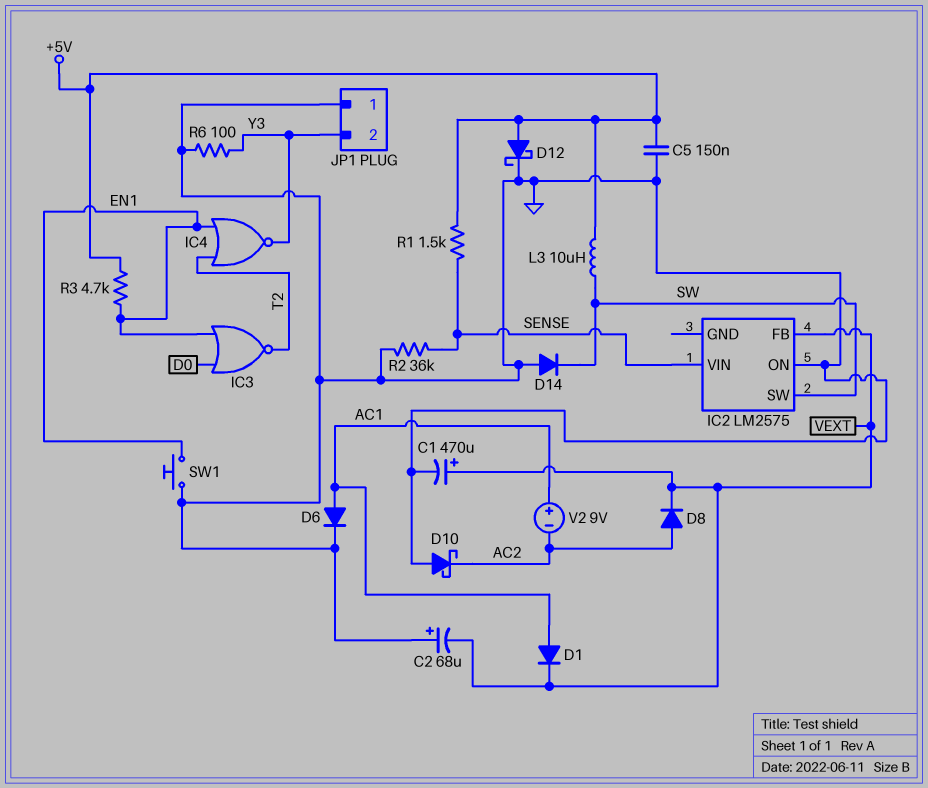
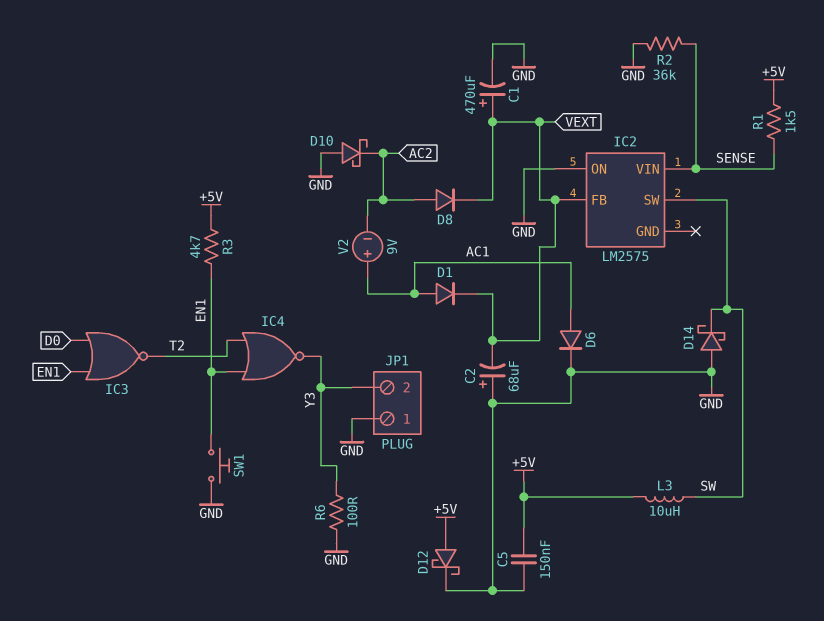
D14: diode (A GND, K SW) -> schottky (A GND, K SW)

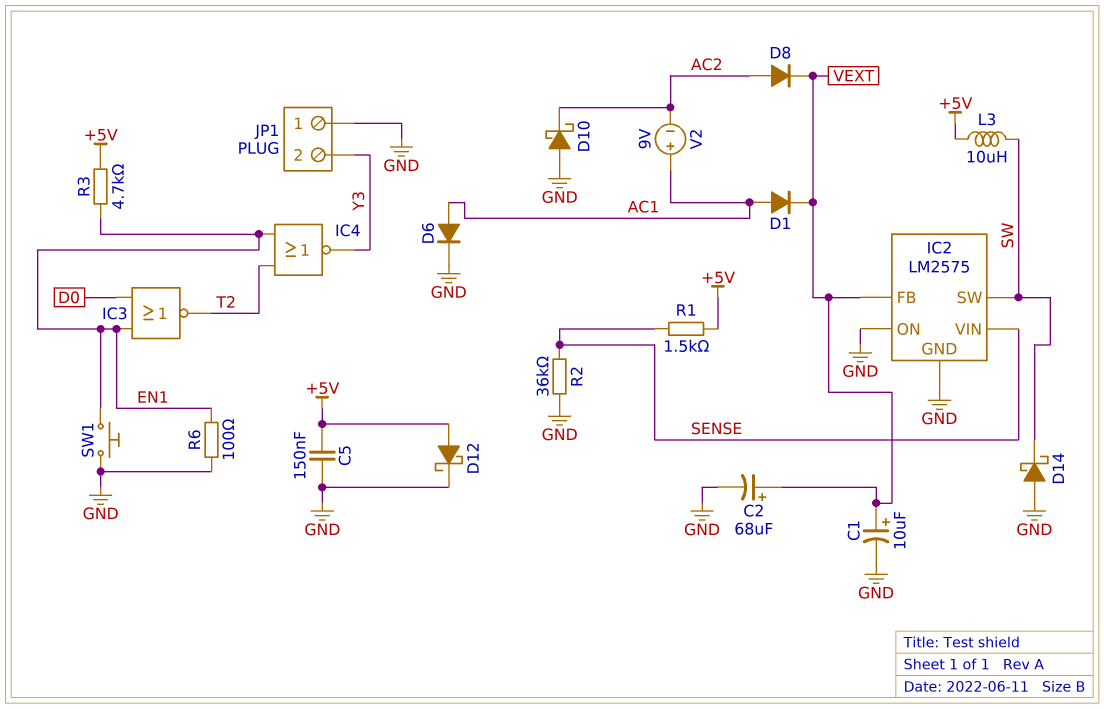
C1: 470uF (plus VEXT, minus GND) -> 10uF (plus VEXT, minus GND)
C2: 68uF (plus GND, minus VEXT) -> 68uF (plus VEXT, minus GND)
IC2 pin GND: none -> GND
R6: 100 (GND, Y3) -> 100 (EN1, GND)

